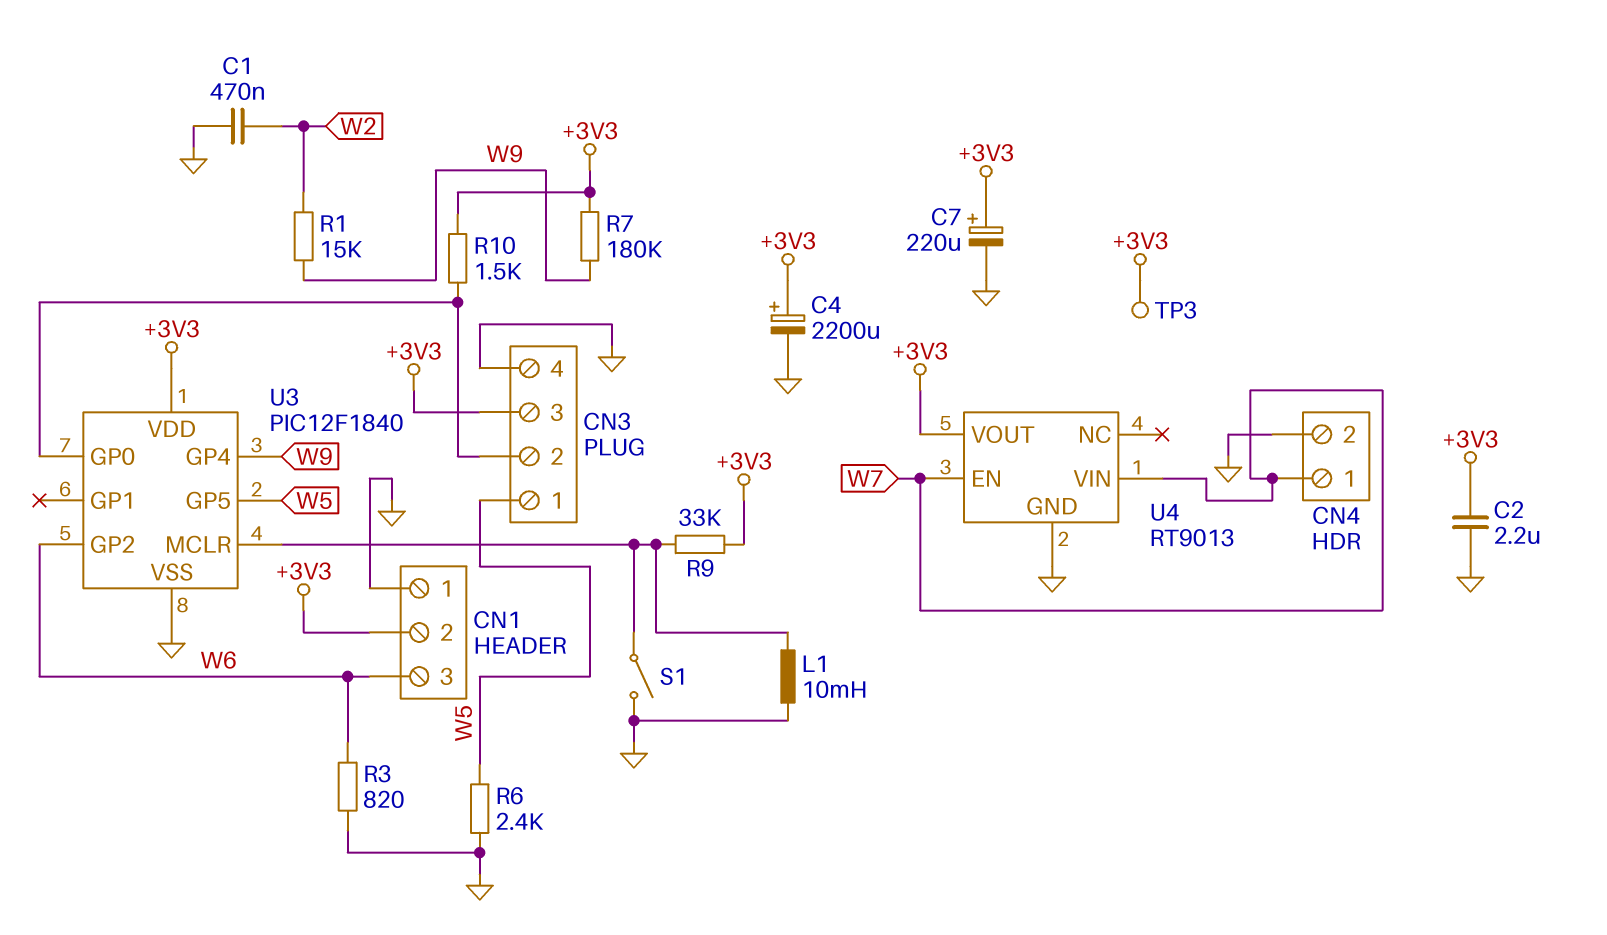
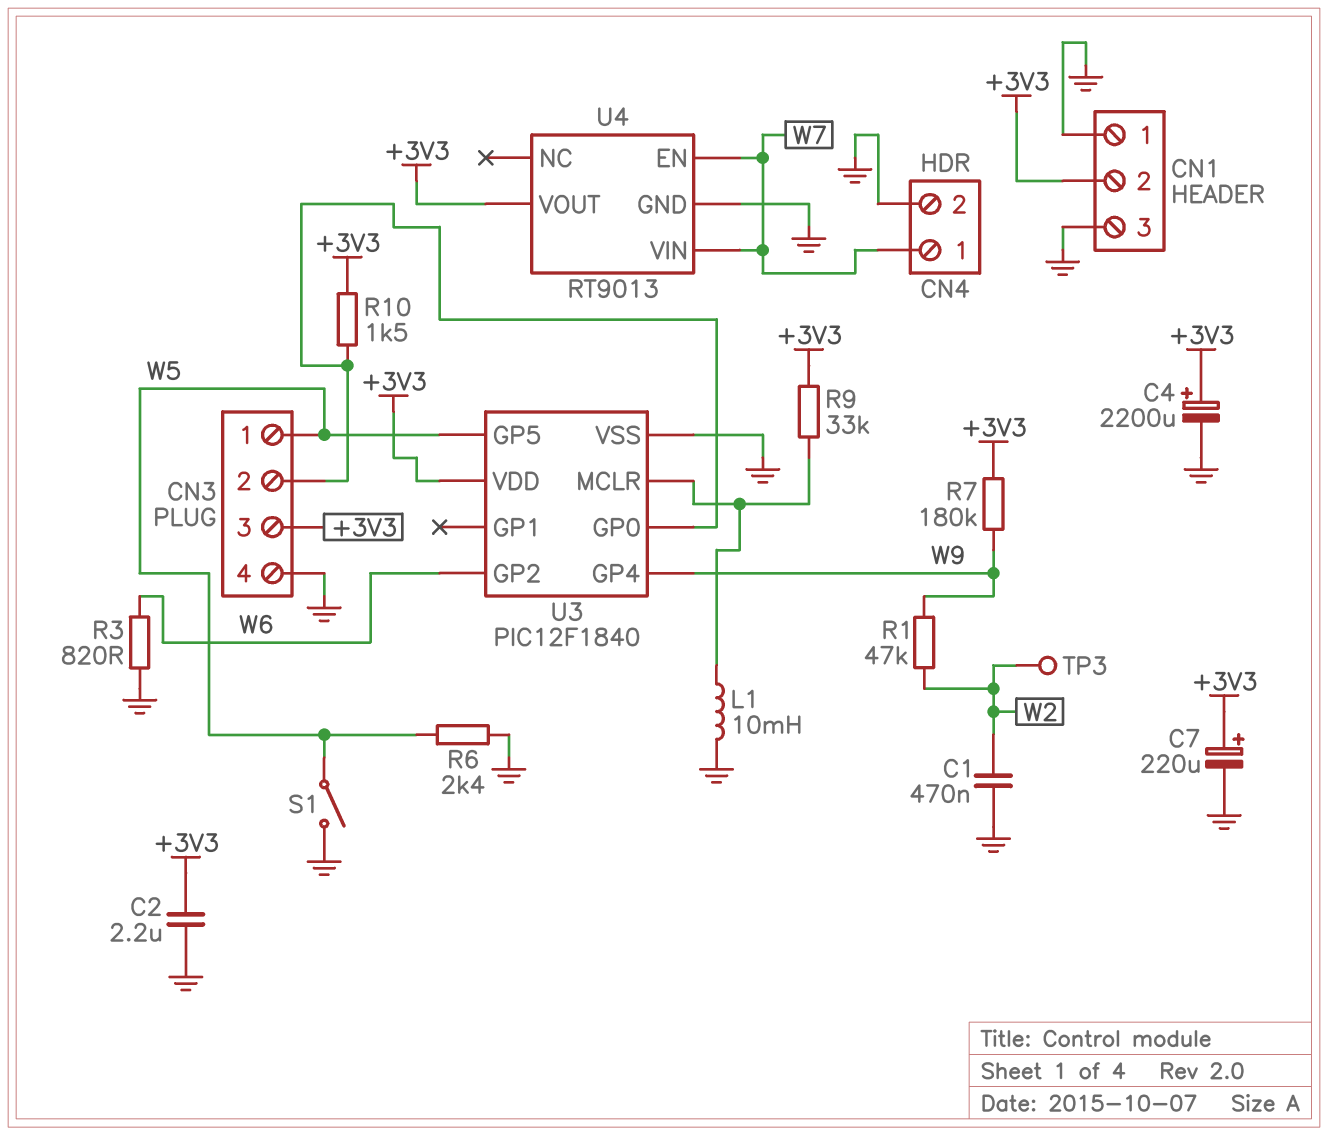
CN1 pin 3: W6 -> GND
R1: 15k (W2, W9) -> 47k (W2, W9)
S1: switch (GND, U3/MCLR) -> switch (GND, W5)
TP3: test point (+3V3) -> test point (W2)

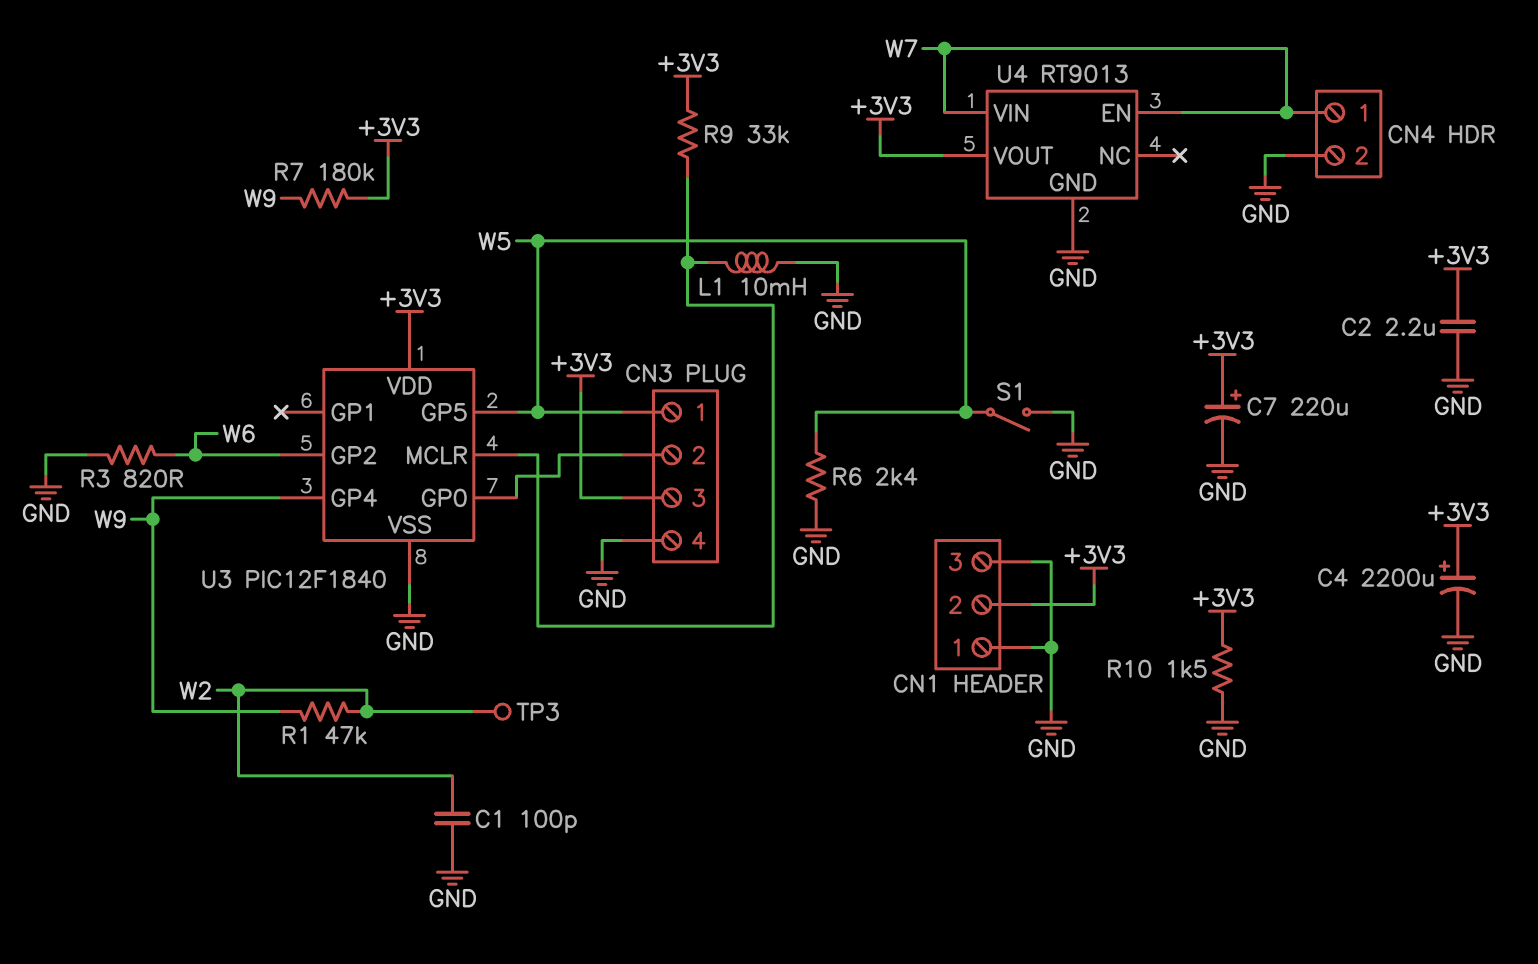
C1: 470nF (GND, W2) -> 100pF (GND, W2)
R10: 1.5k (+3V3, CN3/2) -> 1.5k (+3V3, GND)

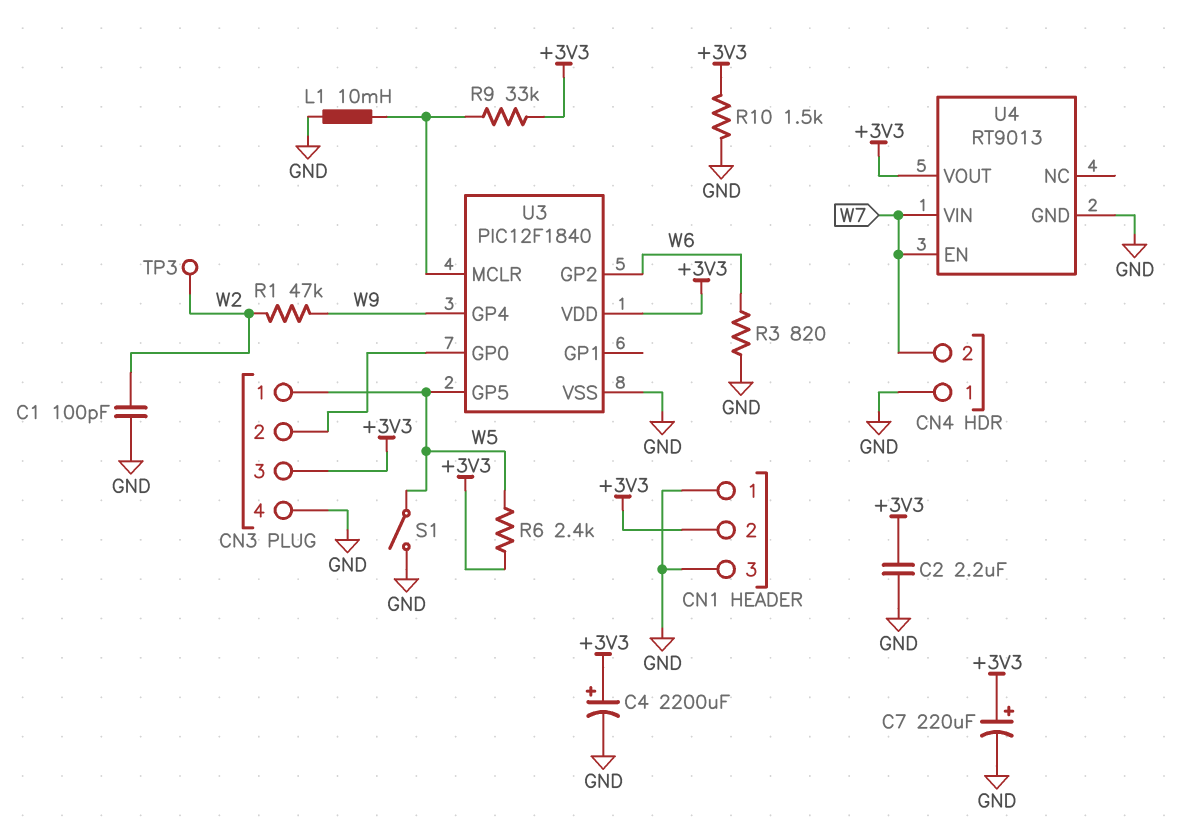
CN4 pin 1: W7 -> GND
CN4 pin 2: GND -> W7
R6: 2.4k (GND, W5) -> 2.4k (+3V3, W5)
R7: 180k (+3V3, W9) -> none

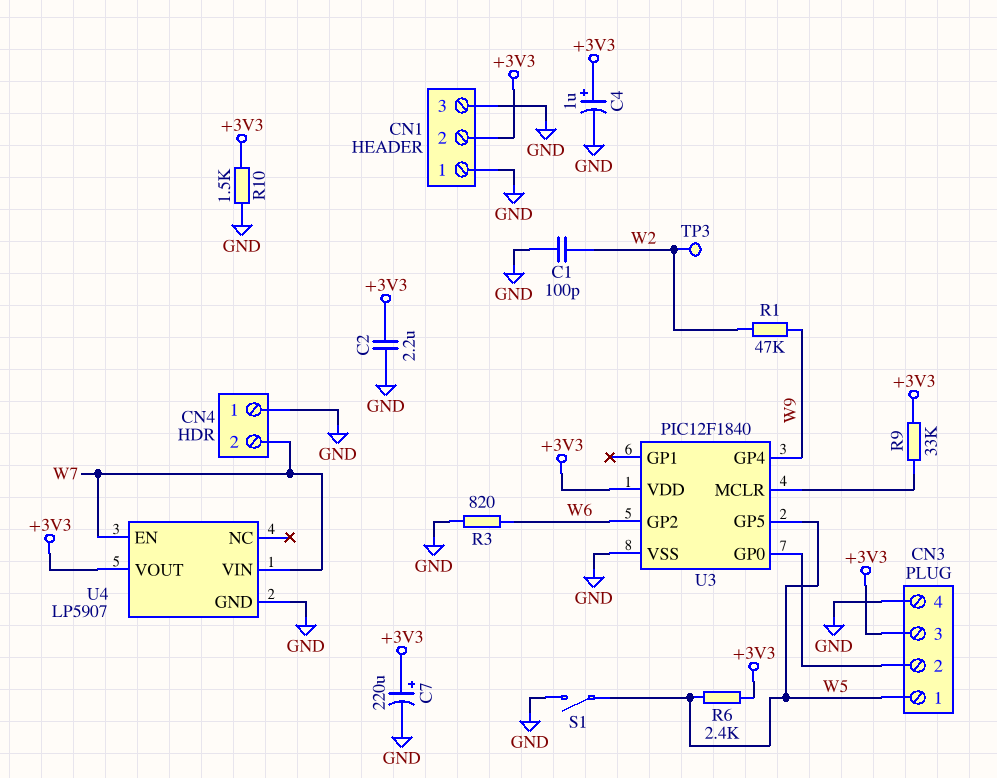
C4: 2200uF (plus +3V3, minus GND) -> 1uF (plus +3V3, minus GND)
L1: 10mH (GND, U3/MCLR) -> none
U4: RT9013 -> LP5907

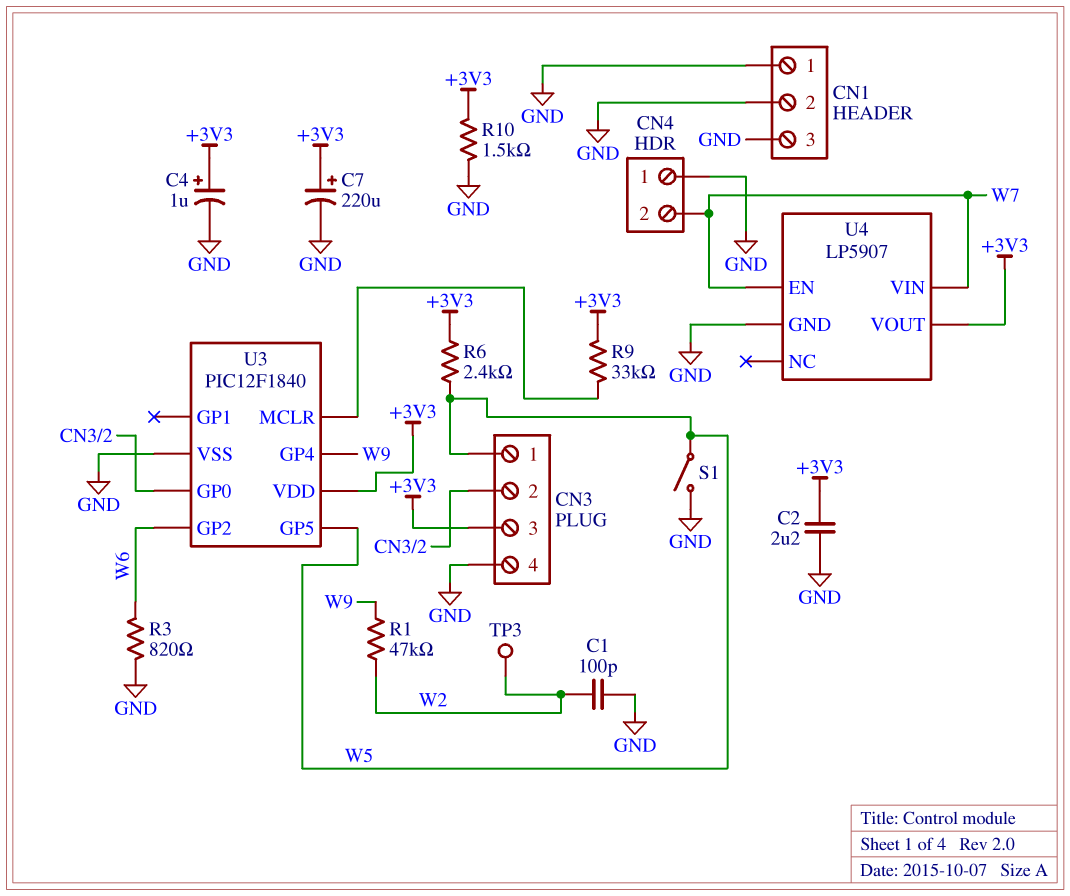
CN1 pin 2: +3V3 -> GND

